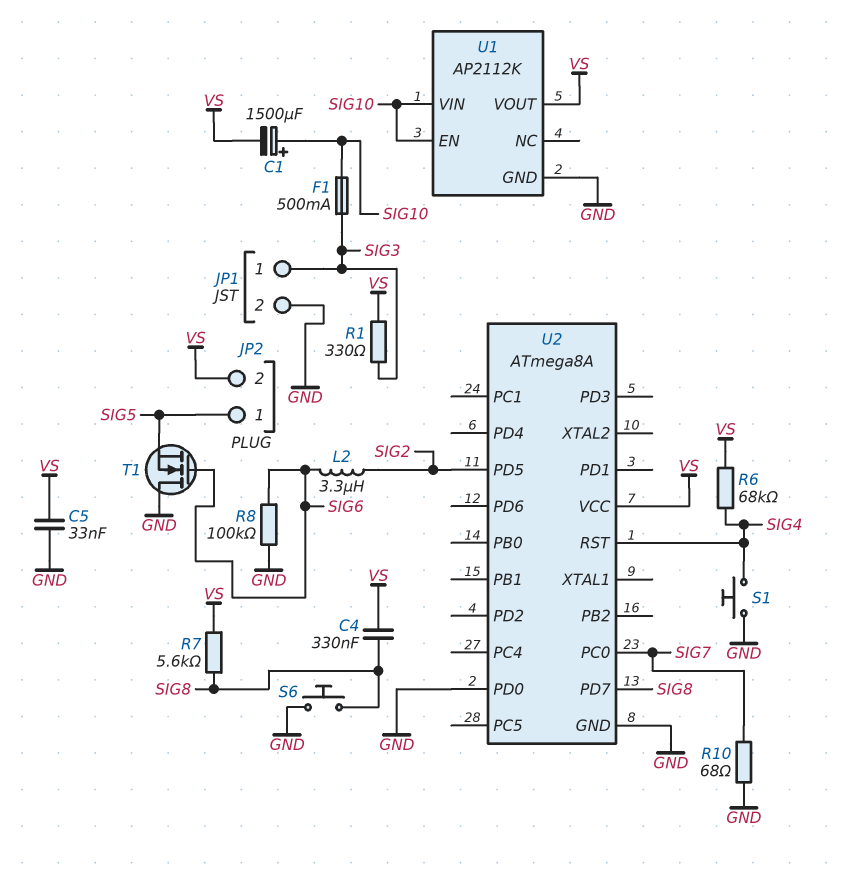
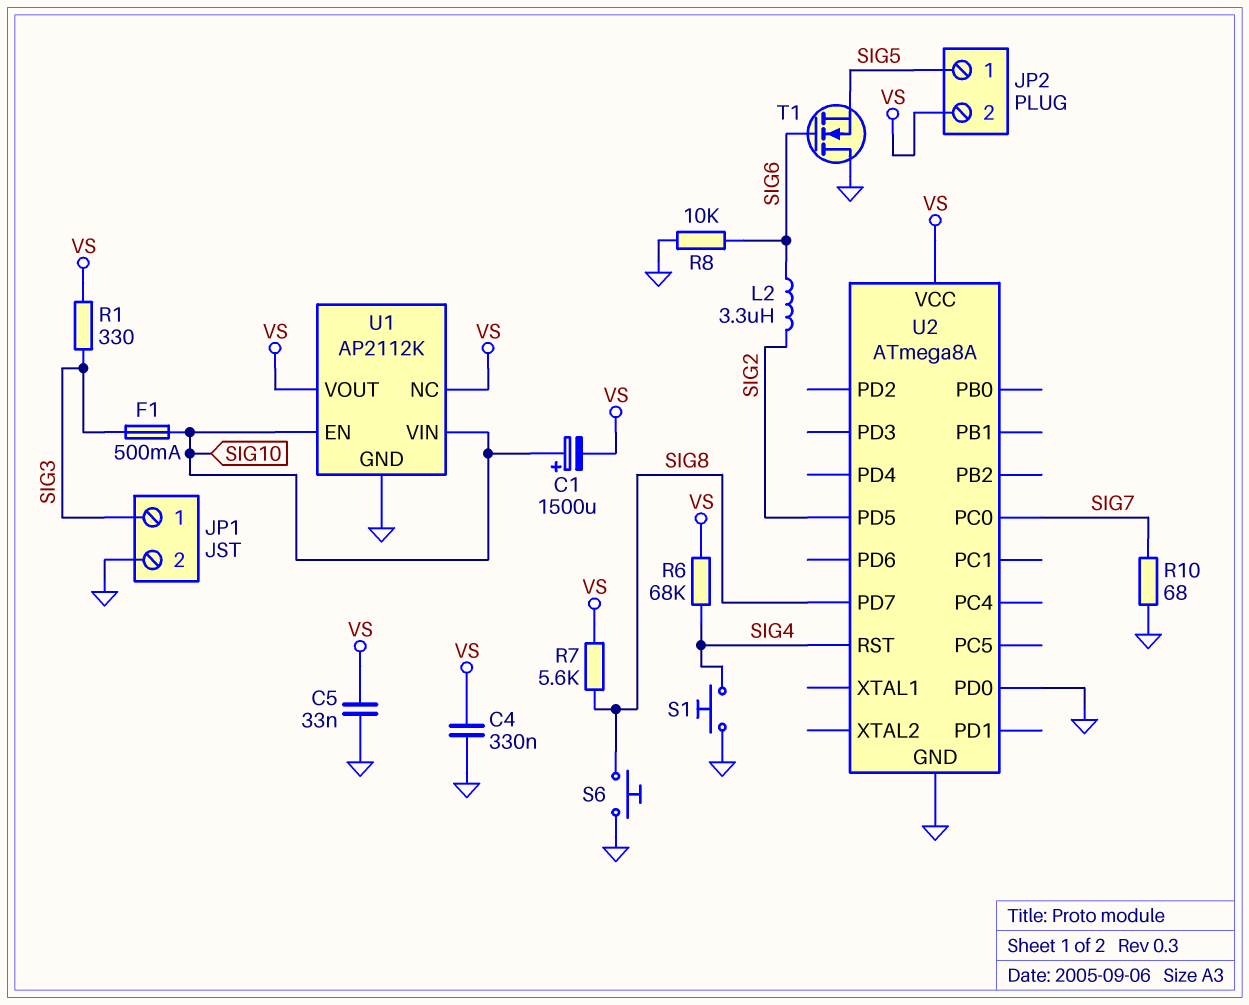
C4: 330nF (SIG8, VS) -> 330nF (GND, VS)
R8: 100k (GND, SIG6) -> 10k (GND, SIG6)
U1 pin NC: none -> VS

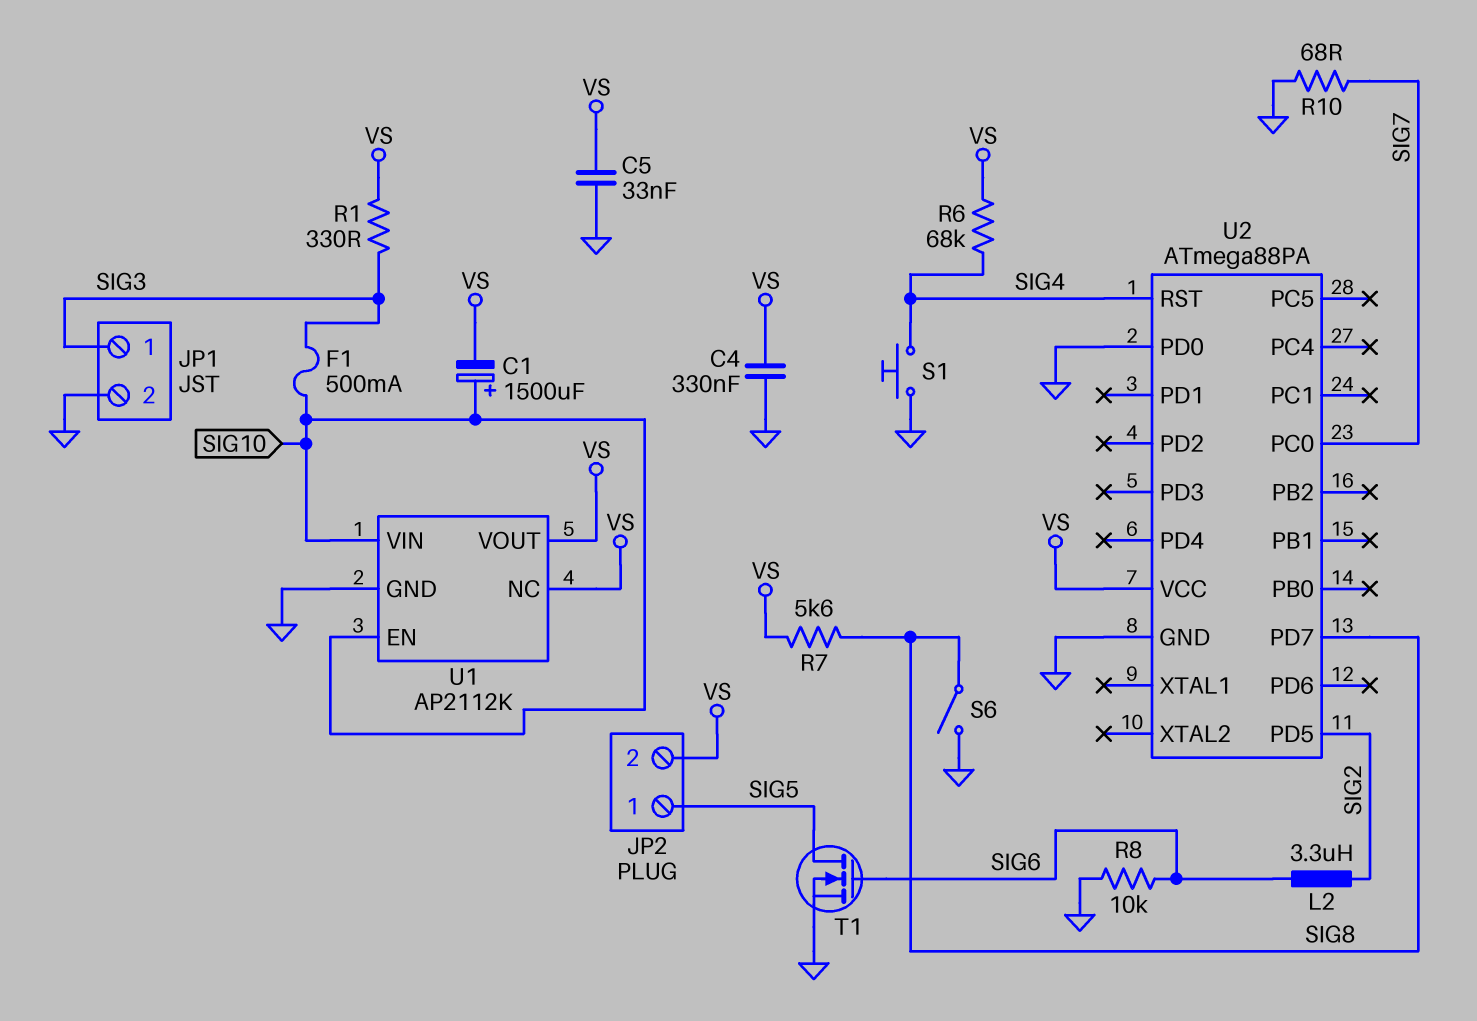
S6: button (GND, SIG8) -> switch (GND, SIG8)
T1: NMOS (G SIG6, D GND, S SIG5) -> NMOS (G SIG6, D SIG5, S GND)
U2: ATmega8A -> ATmega88PA

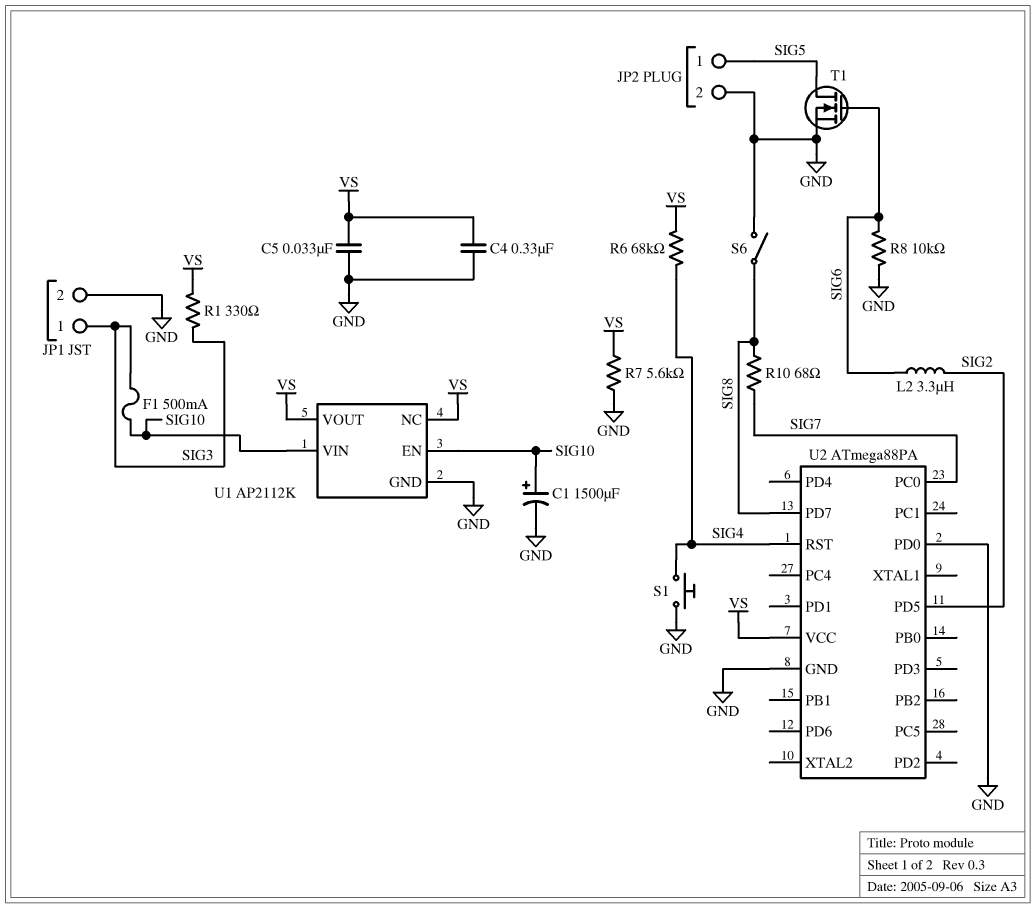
C1: 1500uF (plus SIG10, minus VS) -> 1500uF (plus SIG10, minus GND)
JP2 pin 2: VS -> GND
R7: 5.6k (SIG8, VS) -> 5.6k (GND, VS)
R10: 68 (GND, SIG7) -> 68 (SIG7, SIG8)

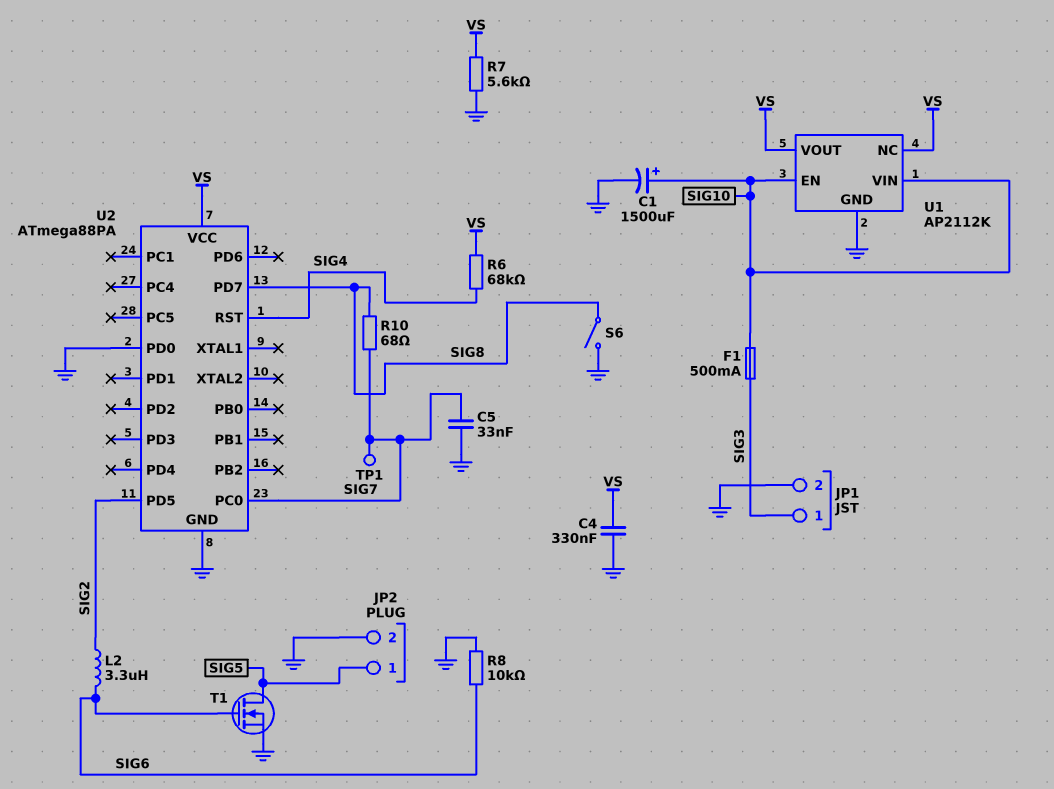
C5: 33nF (GND, VS) -> 33nF (GND, SIG7)
R1: 330 (SIG3, VS) -> none
S1: button (GND, SIG4) -> none
TP1: none -> test point (SIG7)

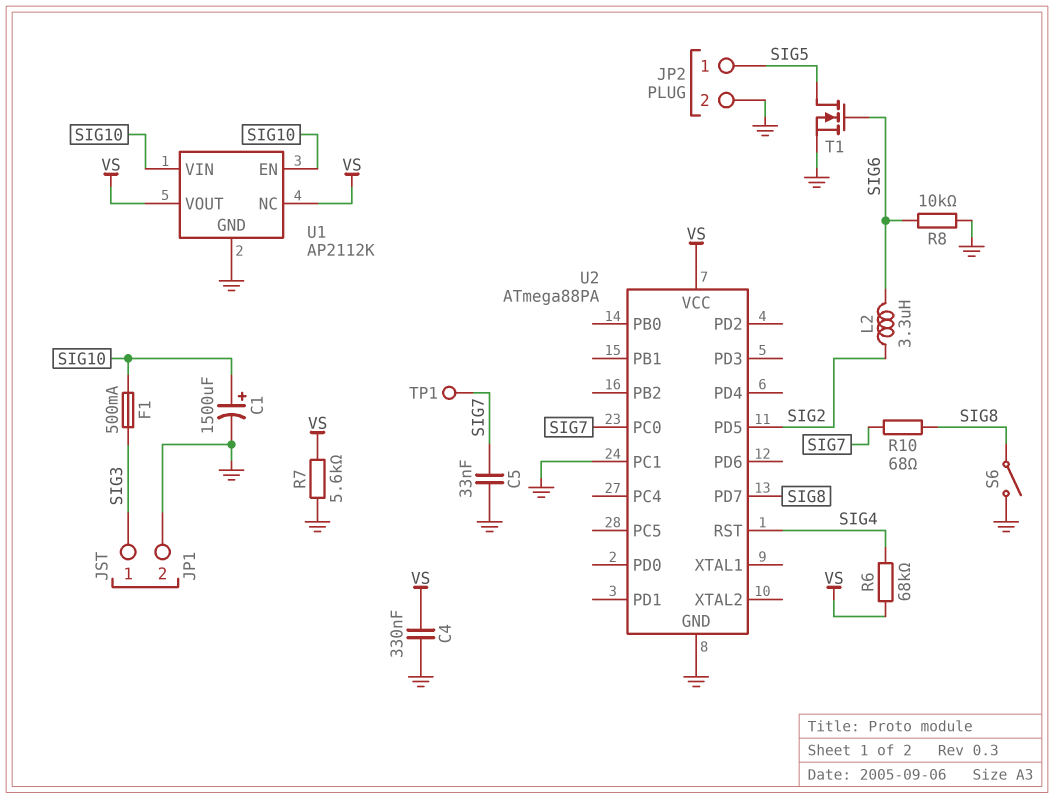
U2 pin PC1: none -> GND
U2 pin PD0: GND -> none

